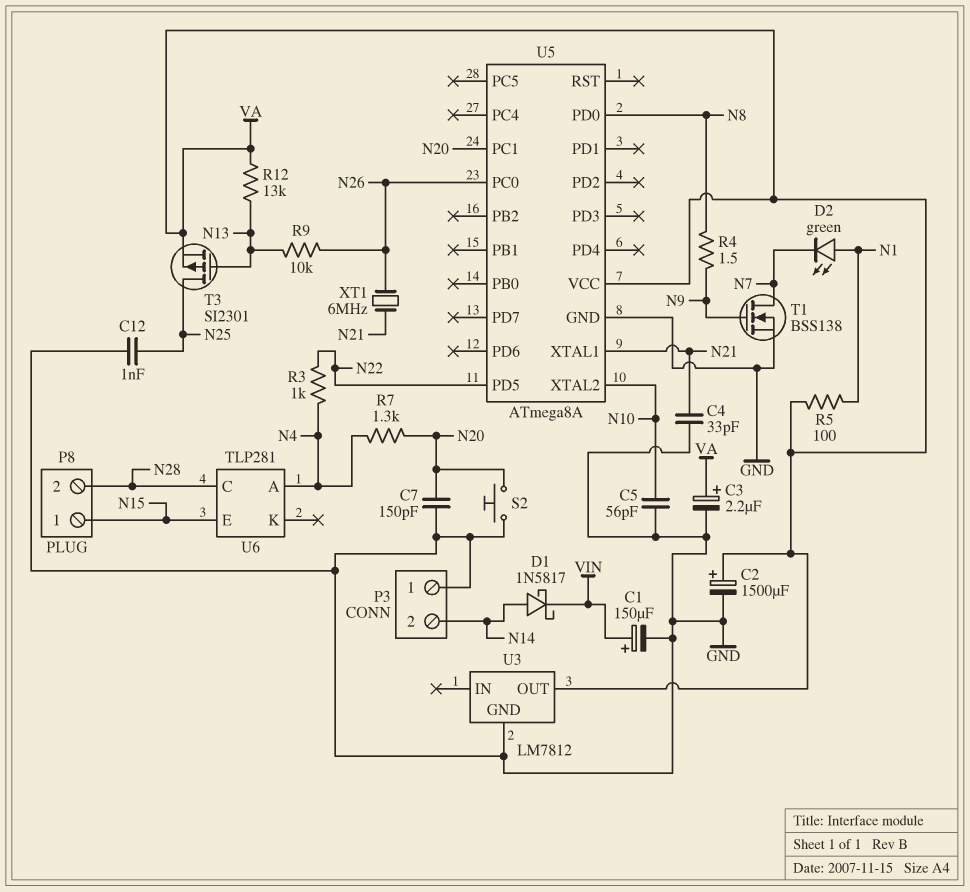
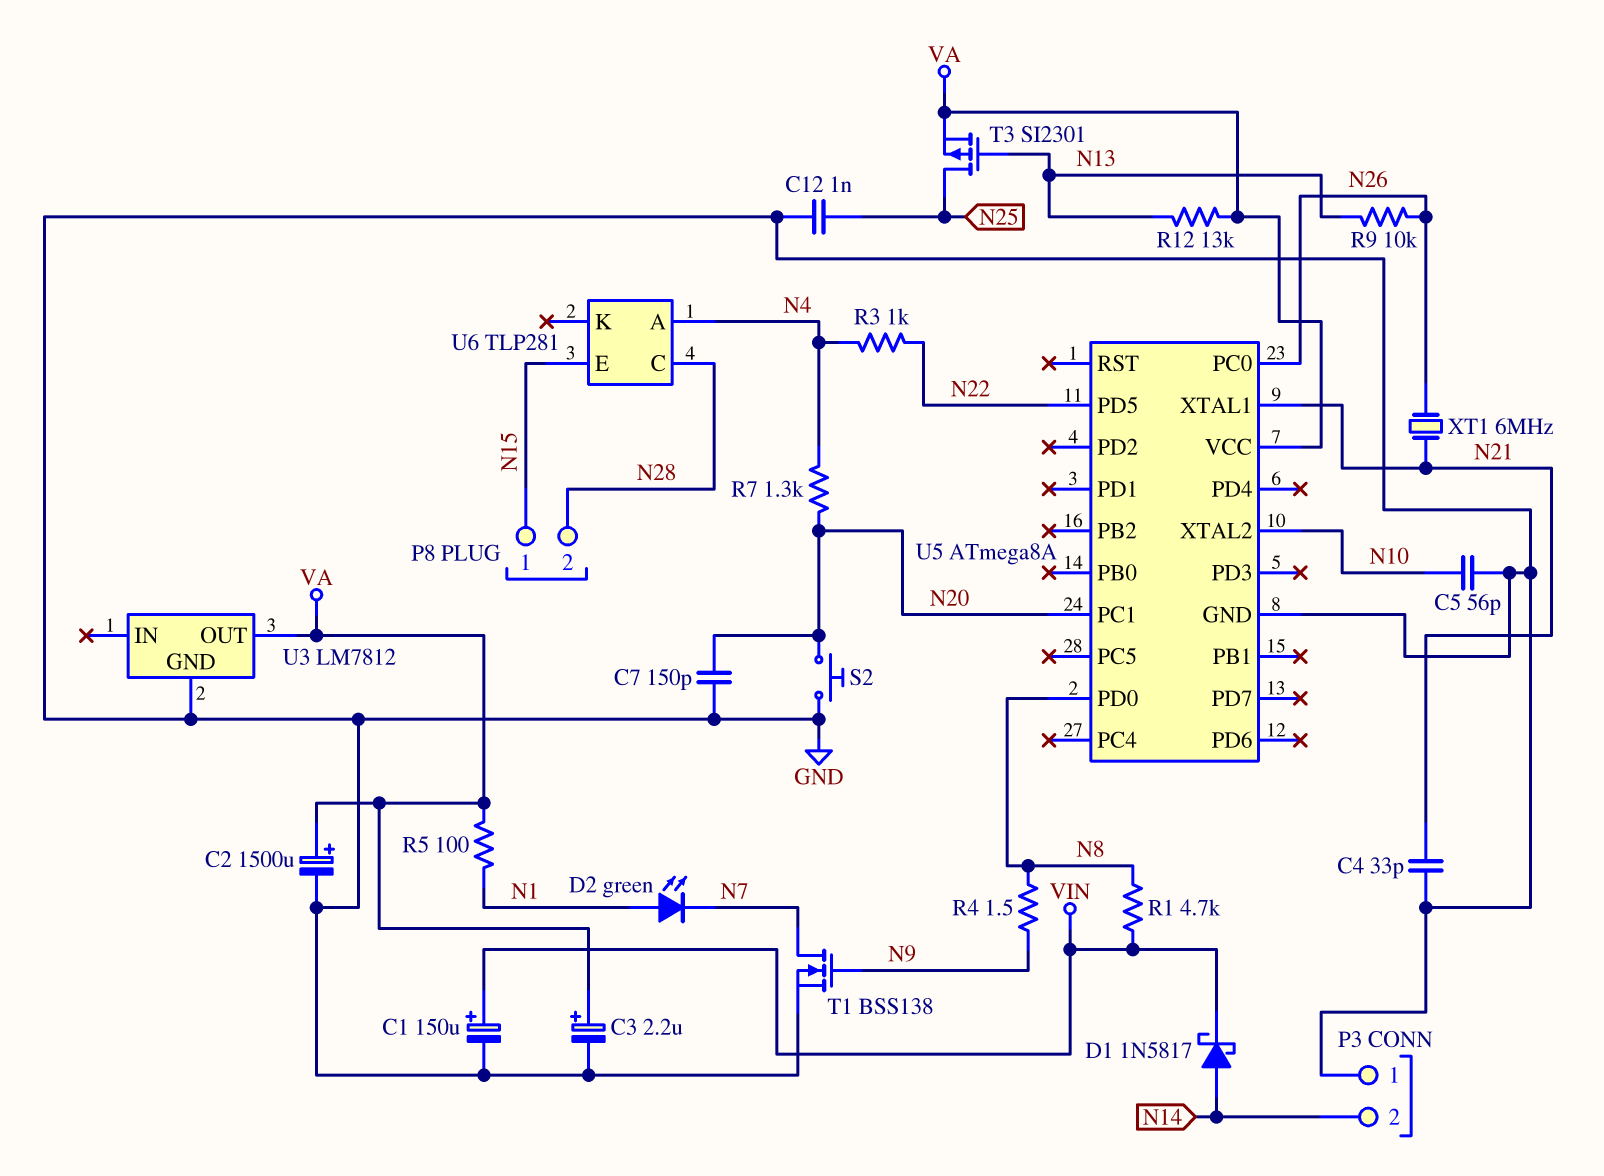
R1: none -> 4.7k (N8, VIN)

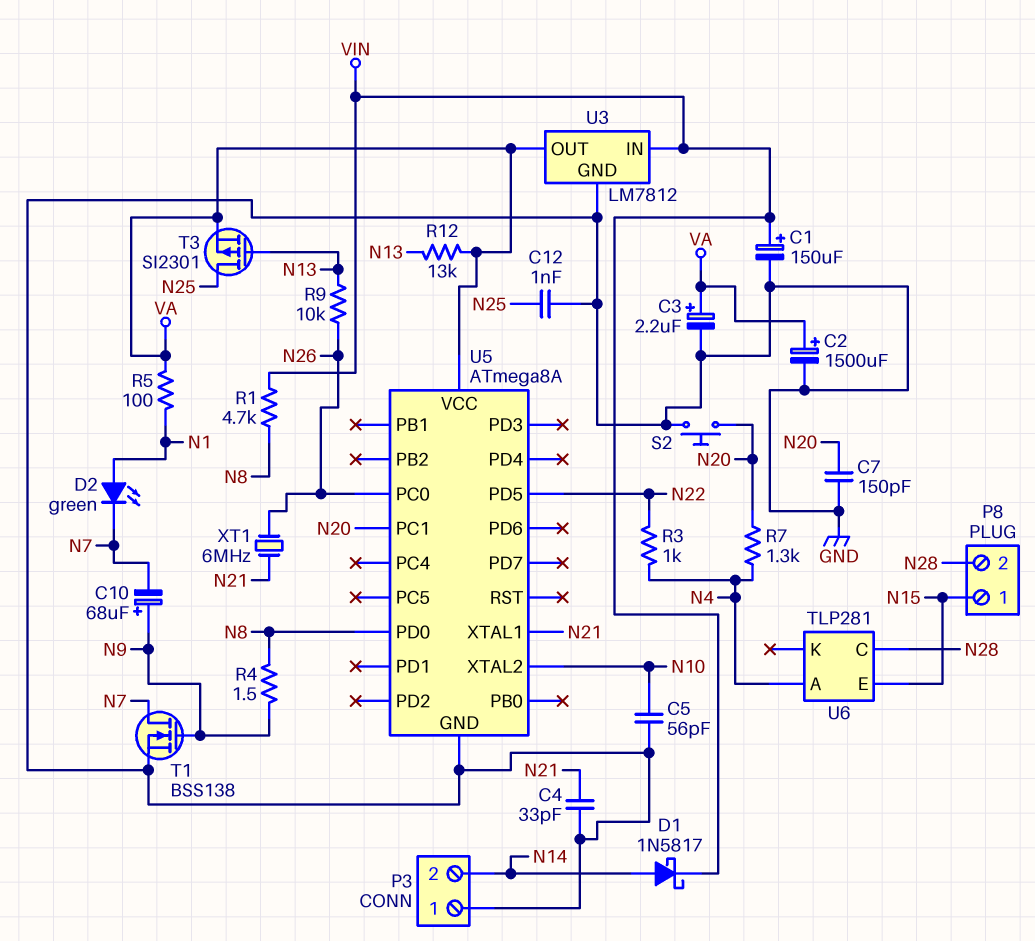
C10: none -> 68uF (plus N9, minus N7)
U3 pin IN: none -> VIN

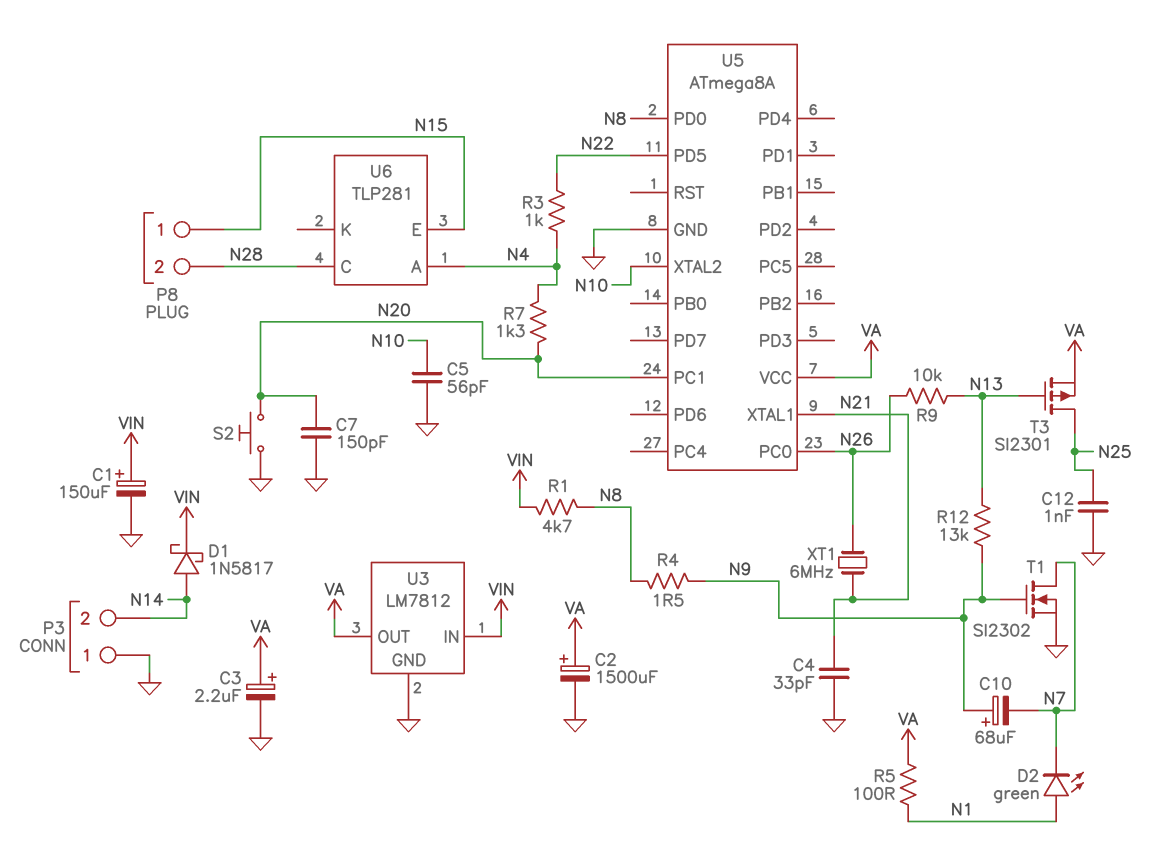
R12: 13k (N13, VA) -> 13k (N9, N13)
T1: NMOS BSS138 (G N9, D N7, S GND) -> NMOS SI2302 (G N9, D N7, S GND)

